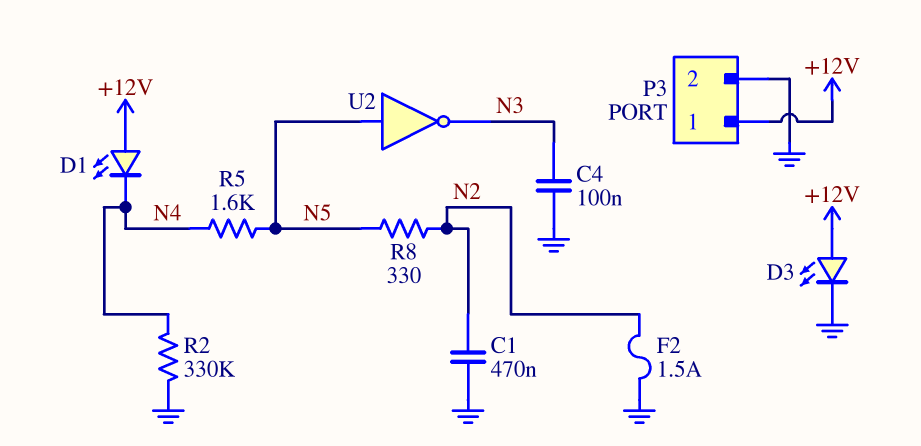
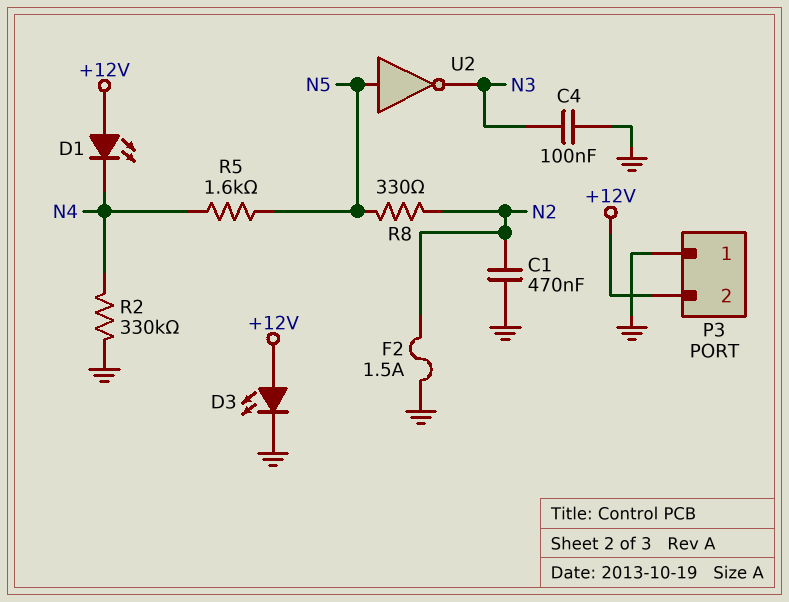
P3 pin 1: +12V -> GND
P3 pin 2: GND -> +12V

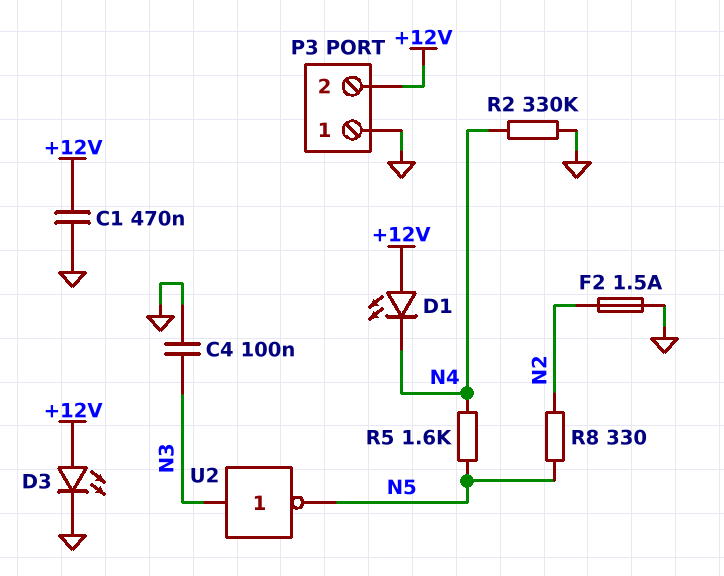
C1: 470nF (GND, N2) -> 470nF (+12V, GND)
U2: NOT (in N5, out N3) -> NOT (in N3, out N5)

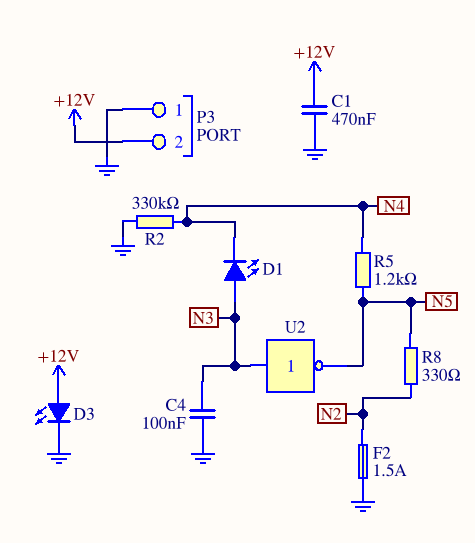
D1: LED (A +12V, K N4) -> LED (A N3, K N4)
R5: 1.6k (N4, N5) -> 1.2k (N4, N5)

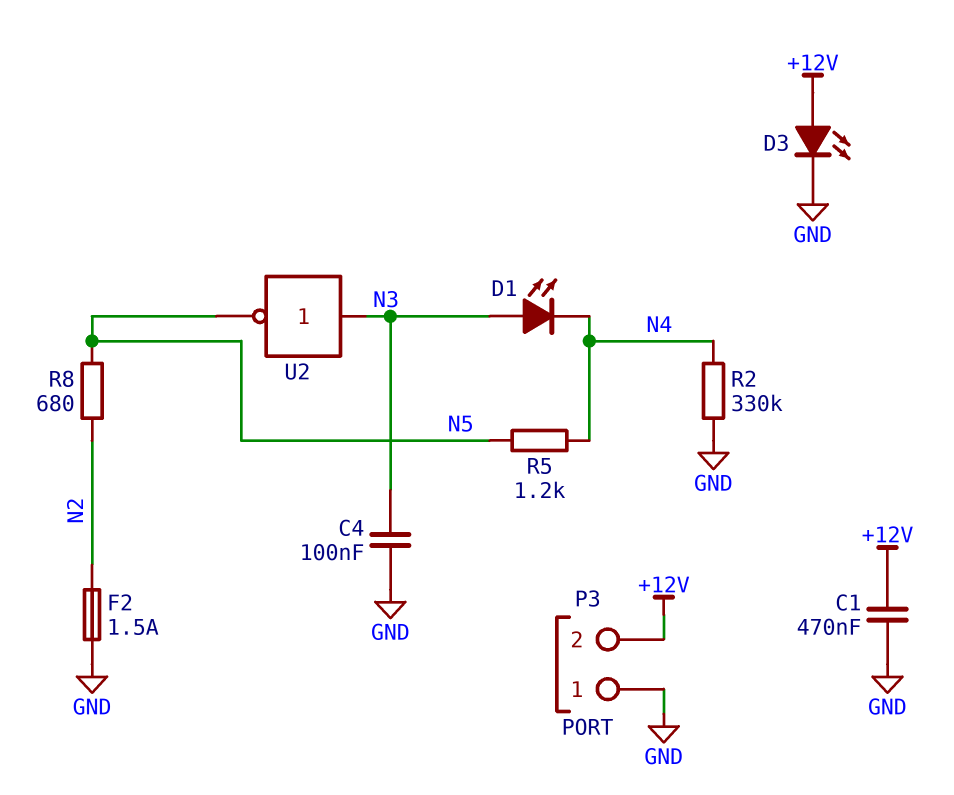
R8: 330 (N2, N5) -> 680 (N2, N5)

